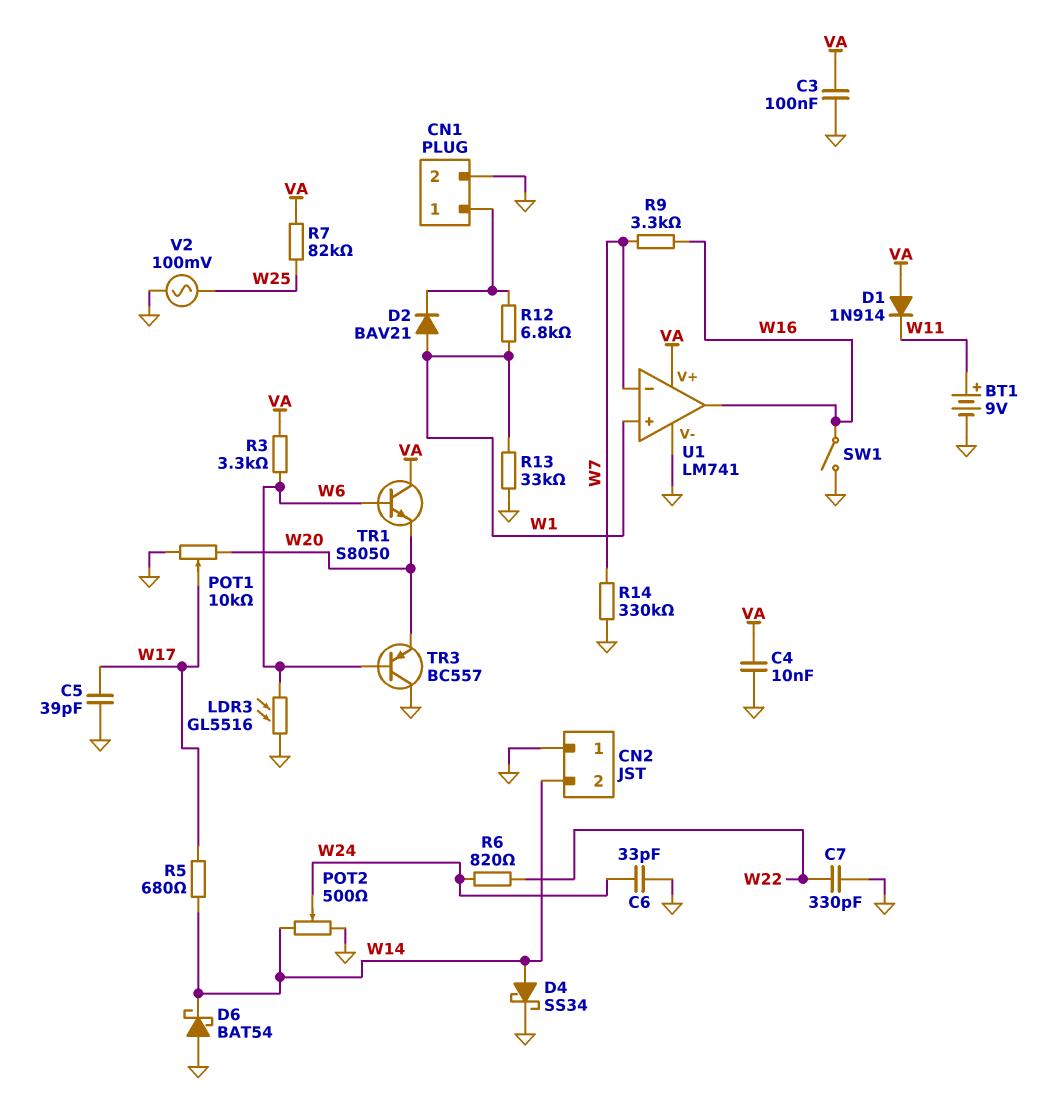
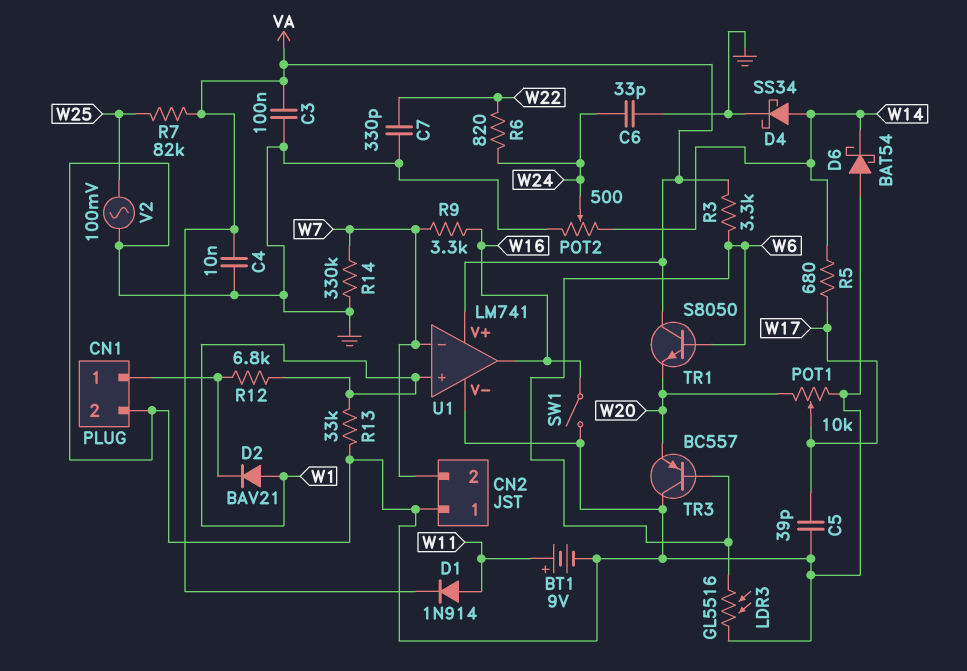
CN2 pin 2: W14 -> W7
D1: diode 1N914 (A VA, K W11) -> diode 1N914 (A W11, K VA)

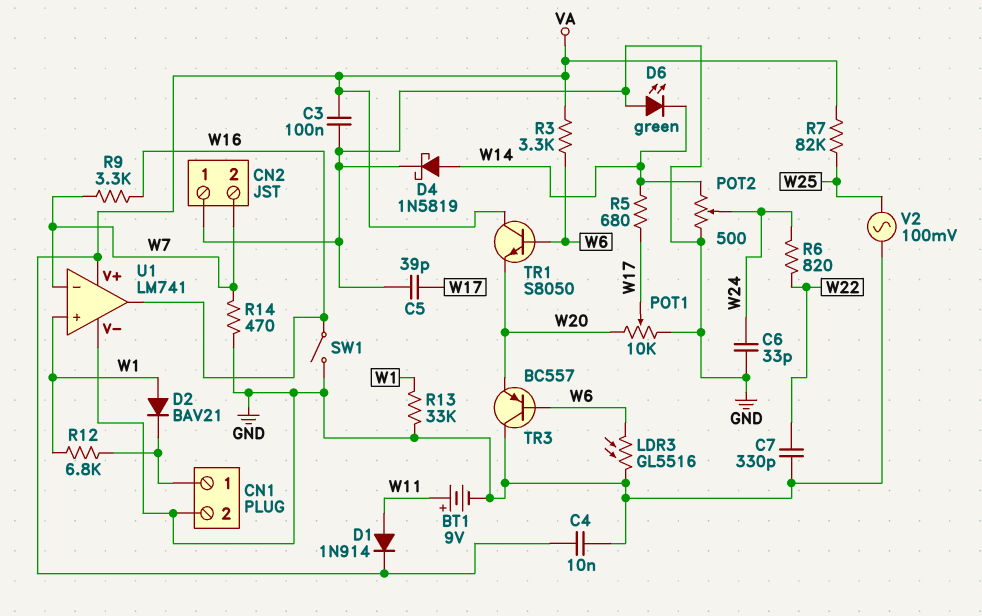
D4: schottky SS34 (A W14, K GND) -> schottky 1N5819 (A W14, K GND)
D6: schottky BAT54 (A GND, K W14) -> LED green (A GND, K W14)
R14: 330k (GND, W7) -> 470 (GND, W7)

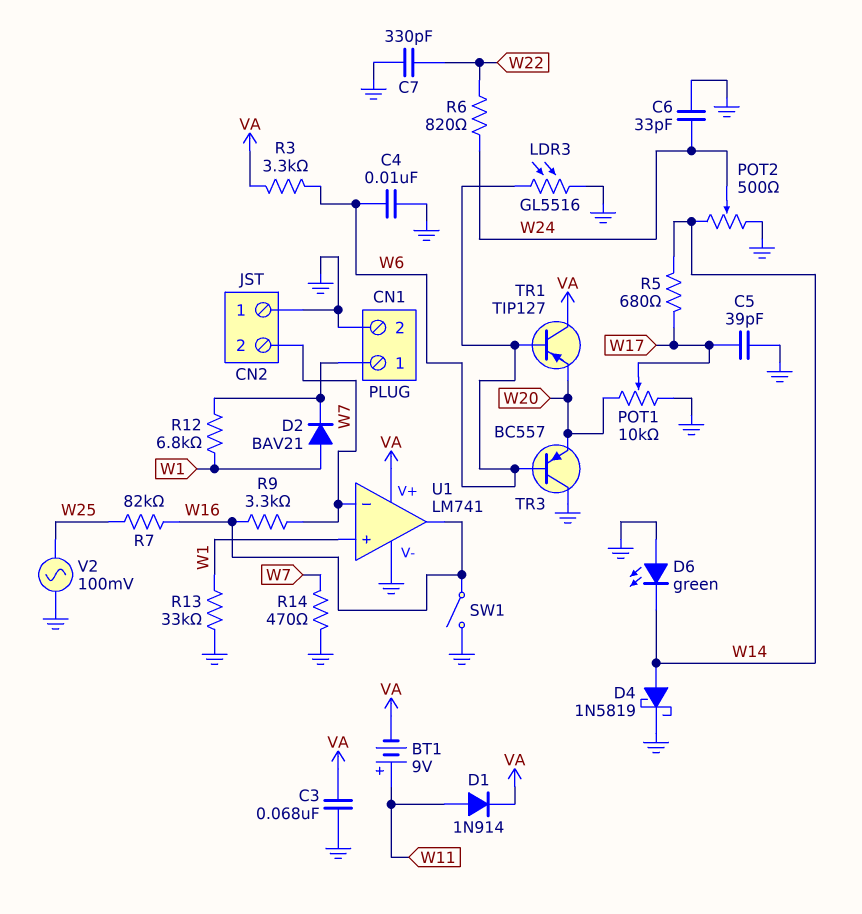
BT1: 9V (plus W11, minus GND) -> 9V (plus W11, minus VA)
C3: 100nF (GND, VA) -> 68nF (GND, VA)
C4: 10nF (GND, VA) -> 10nF (GND, W6)
R7: 82k (VA, W25) -> 82k (W16, W25)
TR1: NPN S8050 (B W6, C VA, E W20) -> PNP TIP127 (B W6, C VA, E W20)

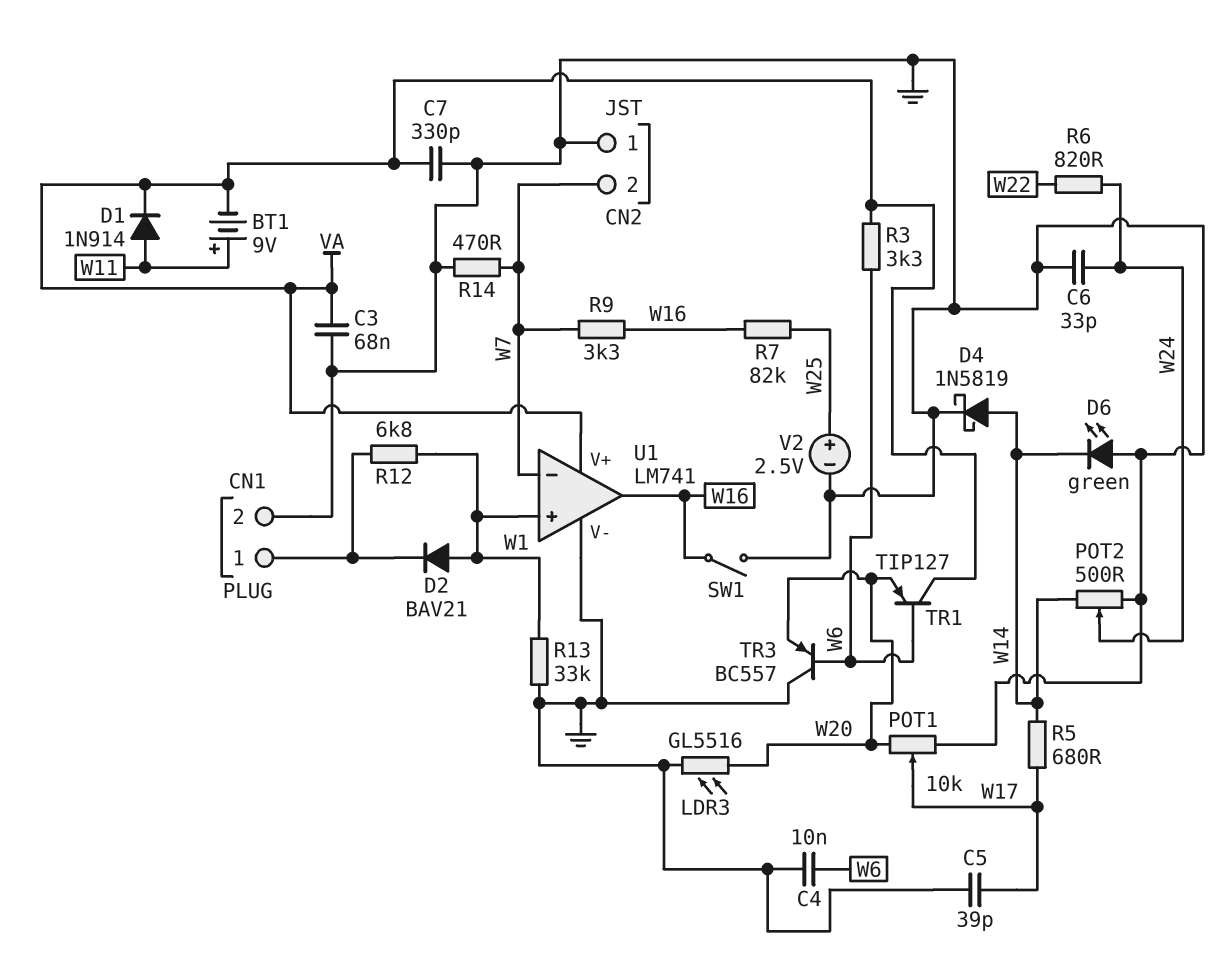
C7: 330pF (GND, W22) -> 330pF (GND, VA)
LDR3: GL5516 (GND, W6) -> GL5516 (GND, W20)
V2: AC 100mV (GND, W25) -> 2.5V (plus W25, minus GND)

